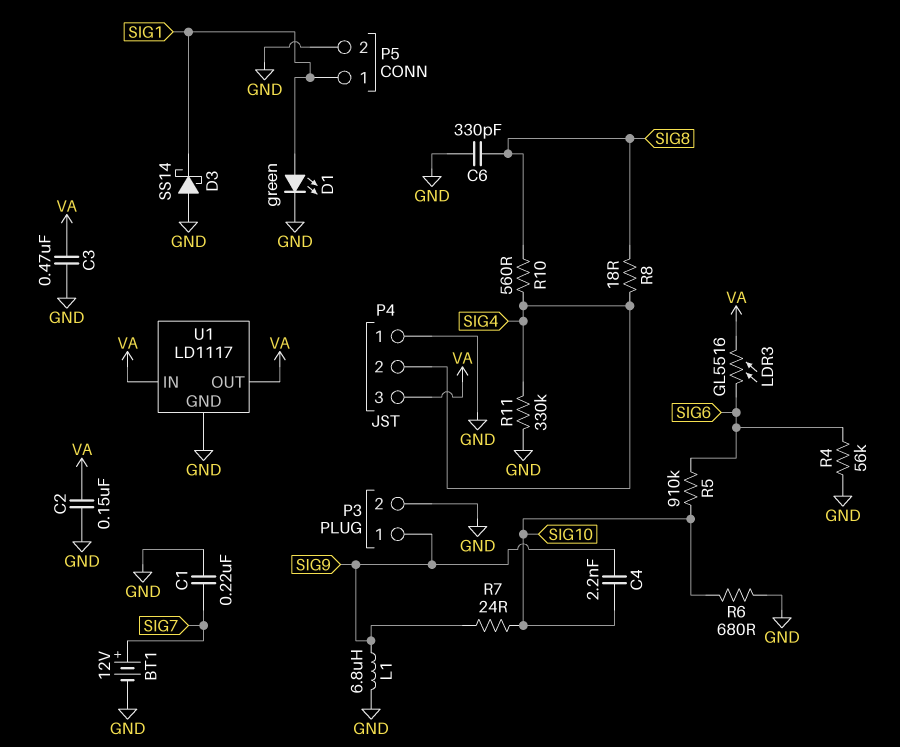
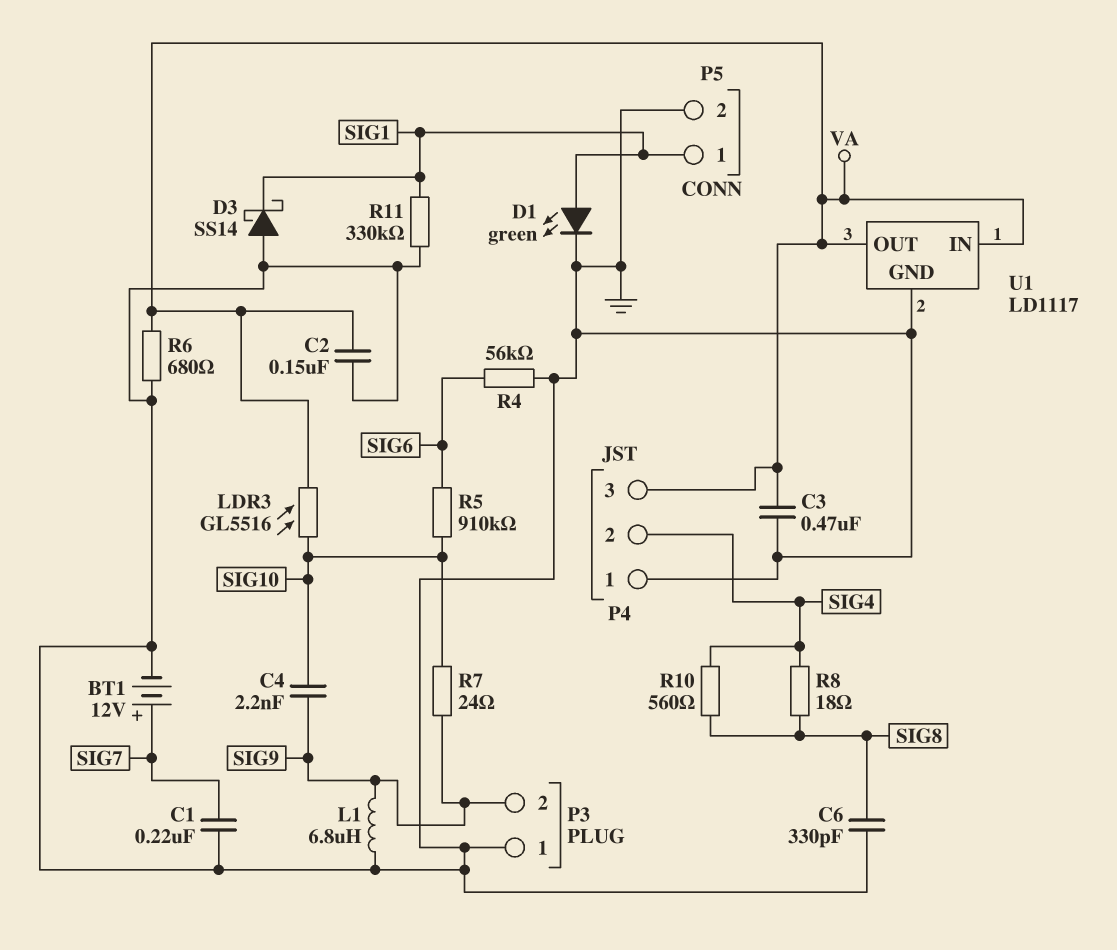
LDR3: GL5516 (SIG6, VA) -> GL5516 (SIG10, VA)
P3 pin 1: SIG9 -> GND
P3 pin 2: GND -> SIG9
R6: 680 (GND, SIG10) -> 680 (GND, VA)
R11: 330k (GND, SIG4) -> 330k (GND, SIG1)

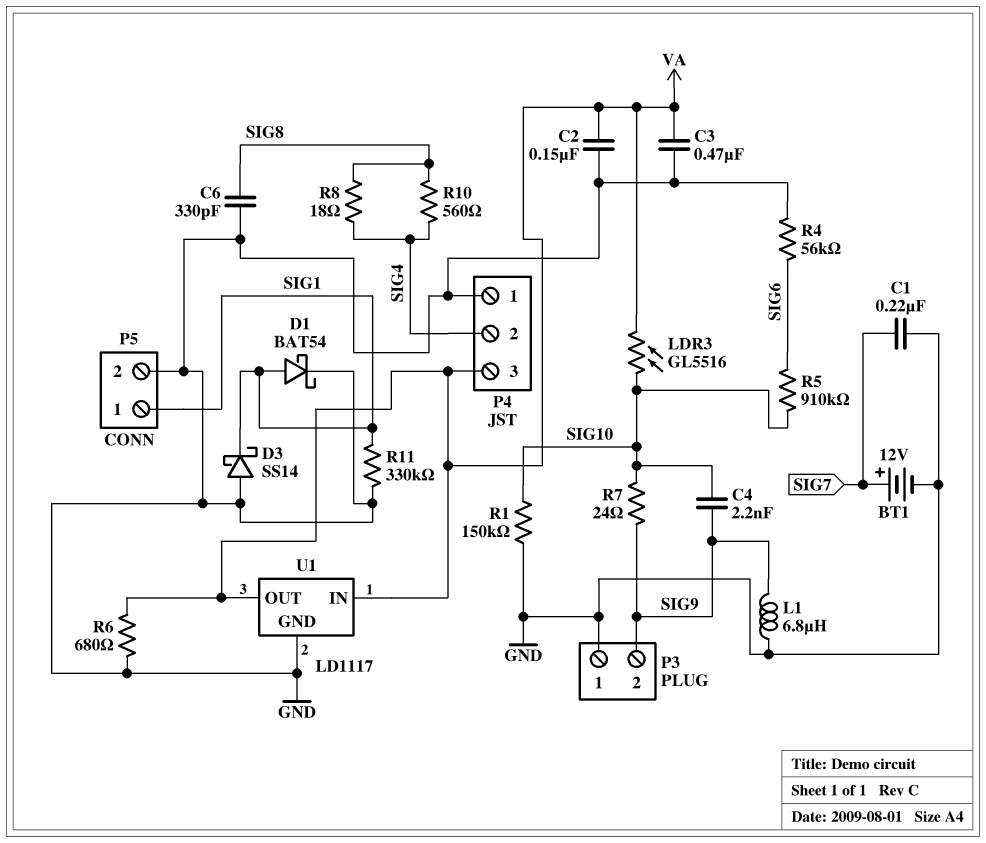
D1: LED green (A SIG1, K GND) -> schottky BAT54 (A SIG1, K GND)
R1: none -> 150k (GND, SIG10)

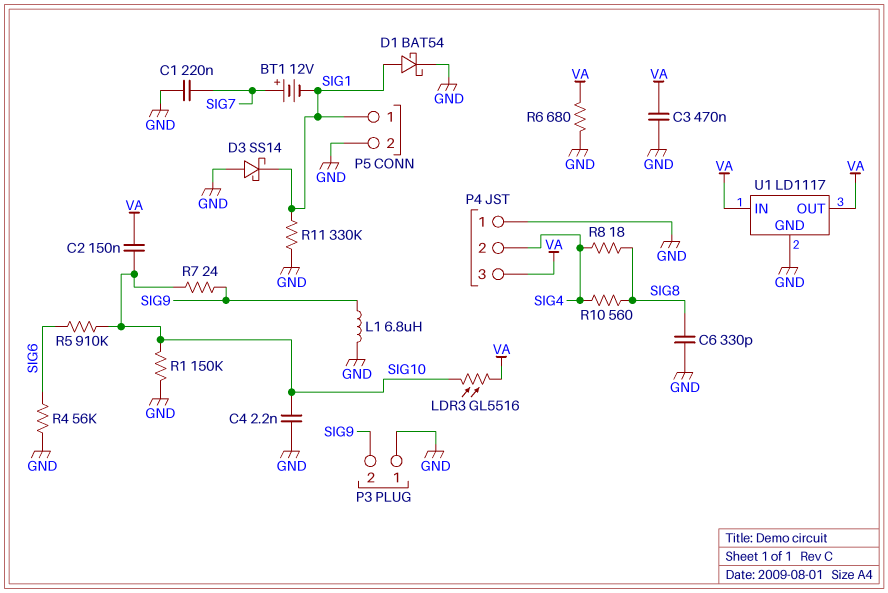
BT1: 12V (plus SIG7, minus GND) -> 12V (plus SIG7, minus SIG1)
C2: 150nF (GND, VA) -> 150nF (SIG10, VA)
C4: 2.2nF (SIG9, SIG10) -> 2.2nF (GND, SIG10)

